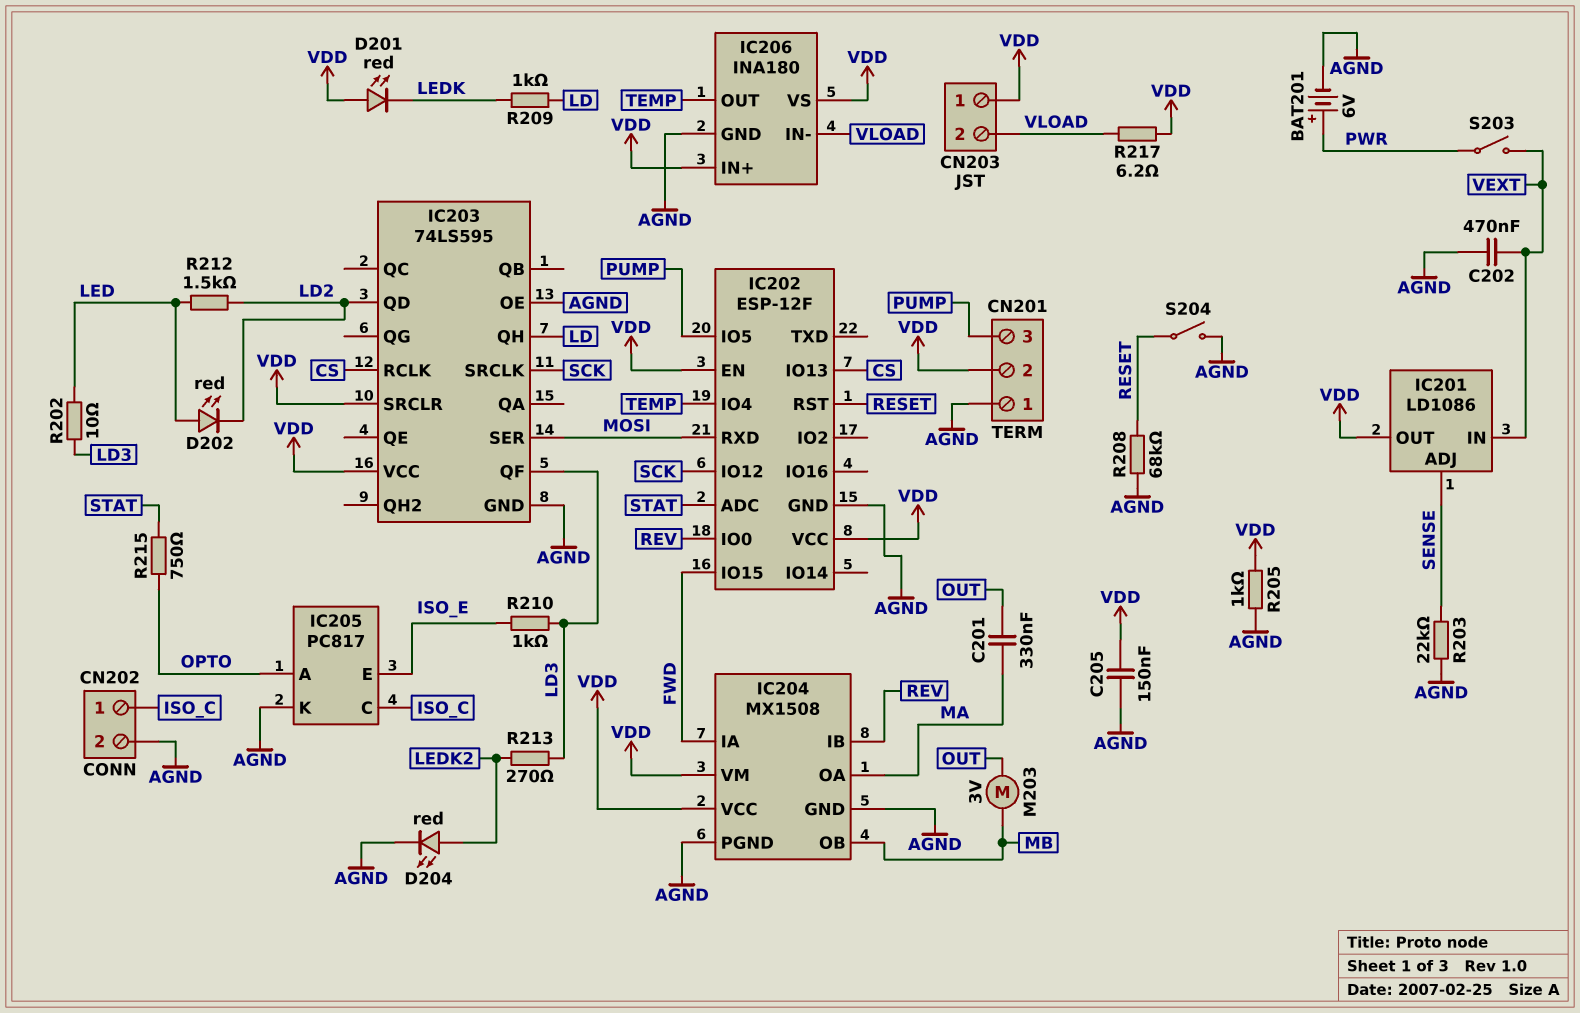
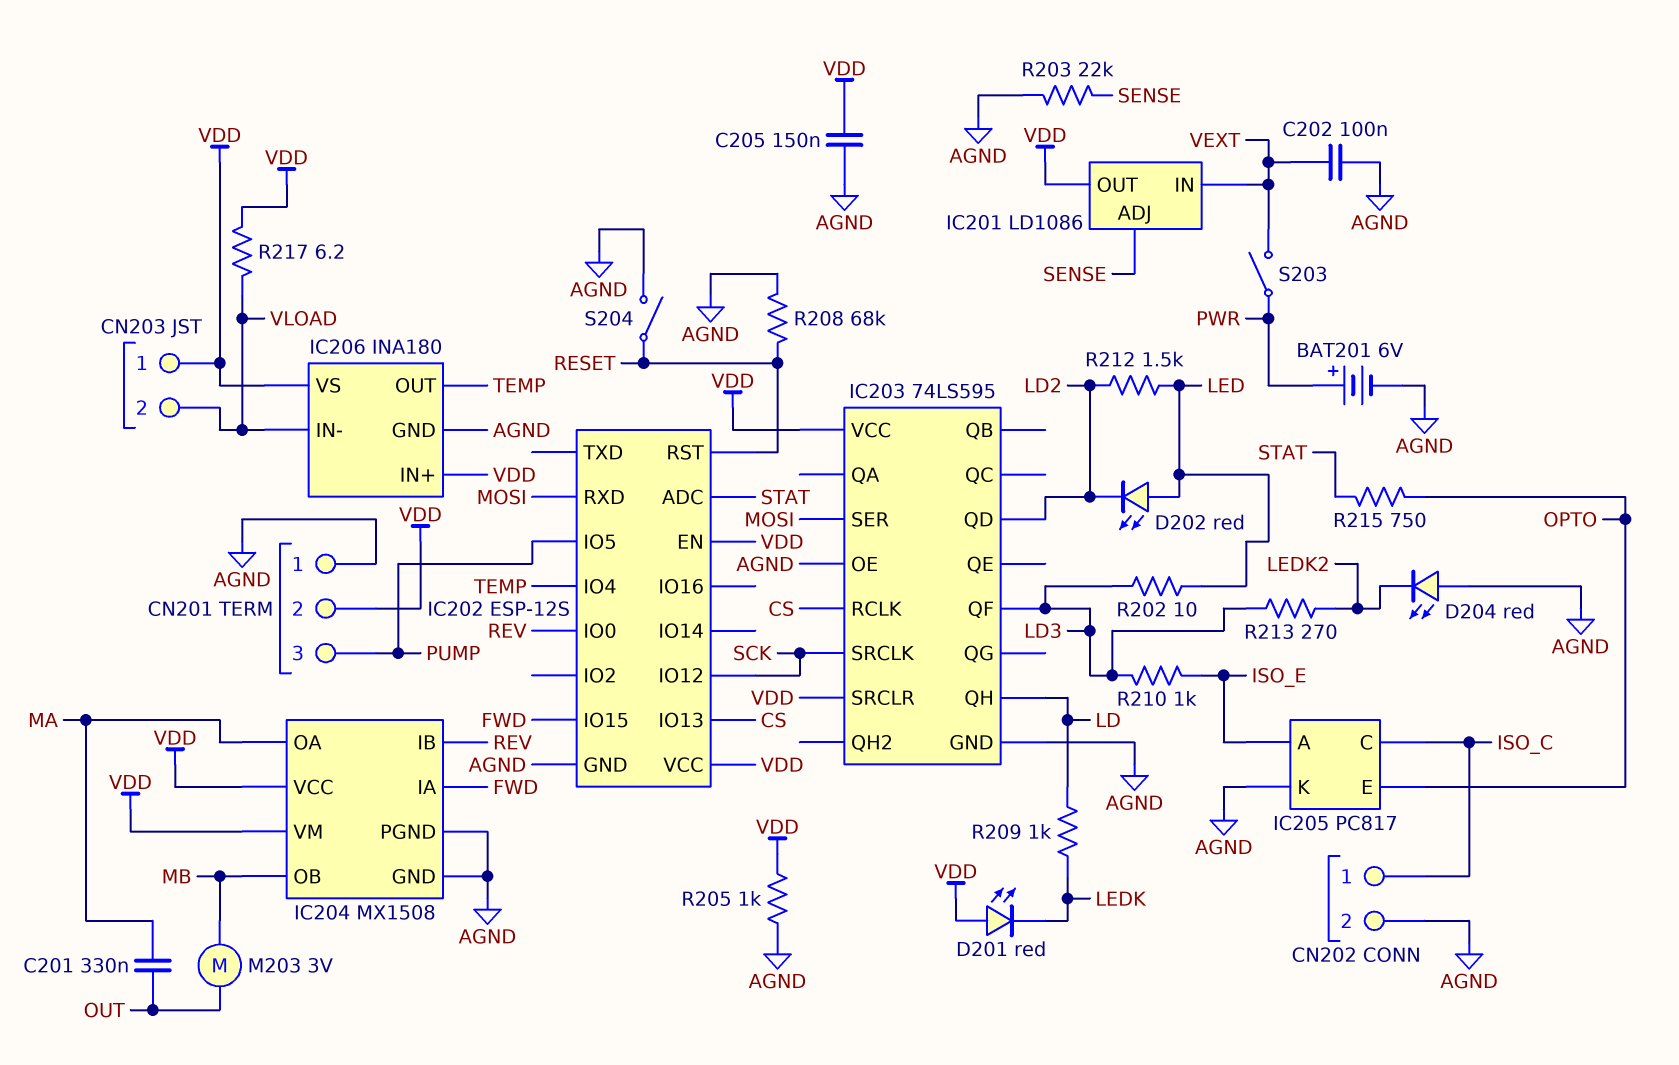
C202: 470nF (AGND, VEXT) -> 100nF (AGND, VEXT)
D204: LED red (A LEDK2, K AGND) -> LED red (A AGND, K LEDK2)
IC202: ESP-12F -> ESP-12S
IC205 pin A: OPTO -> ISO_E
IC205 pin E: ISO_E -> OPTO

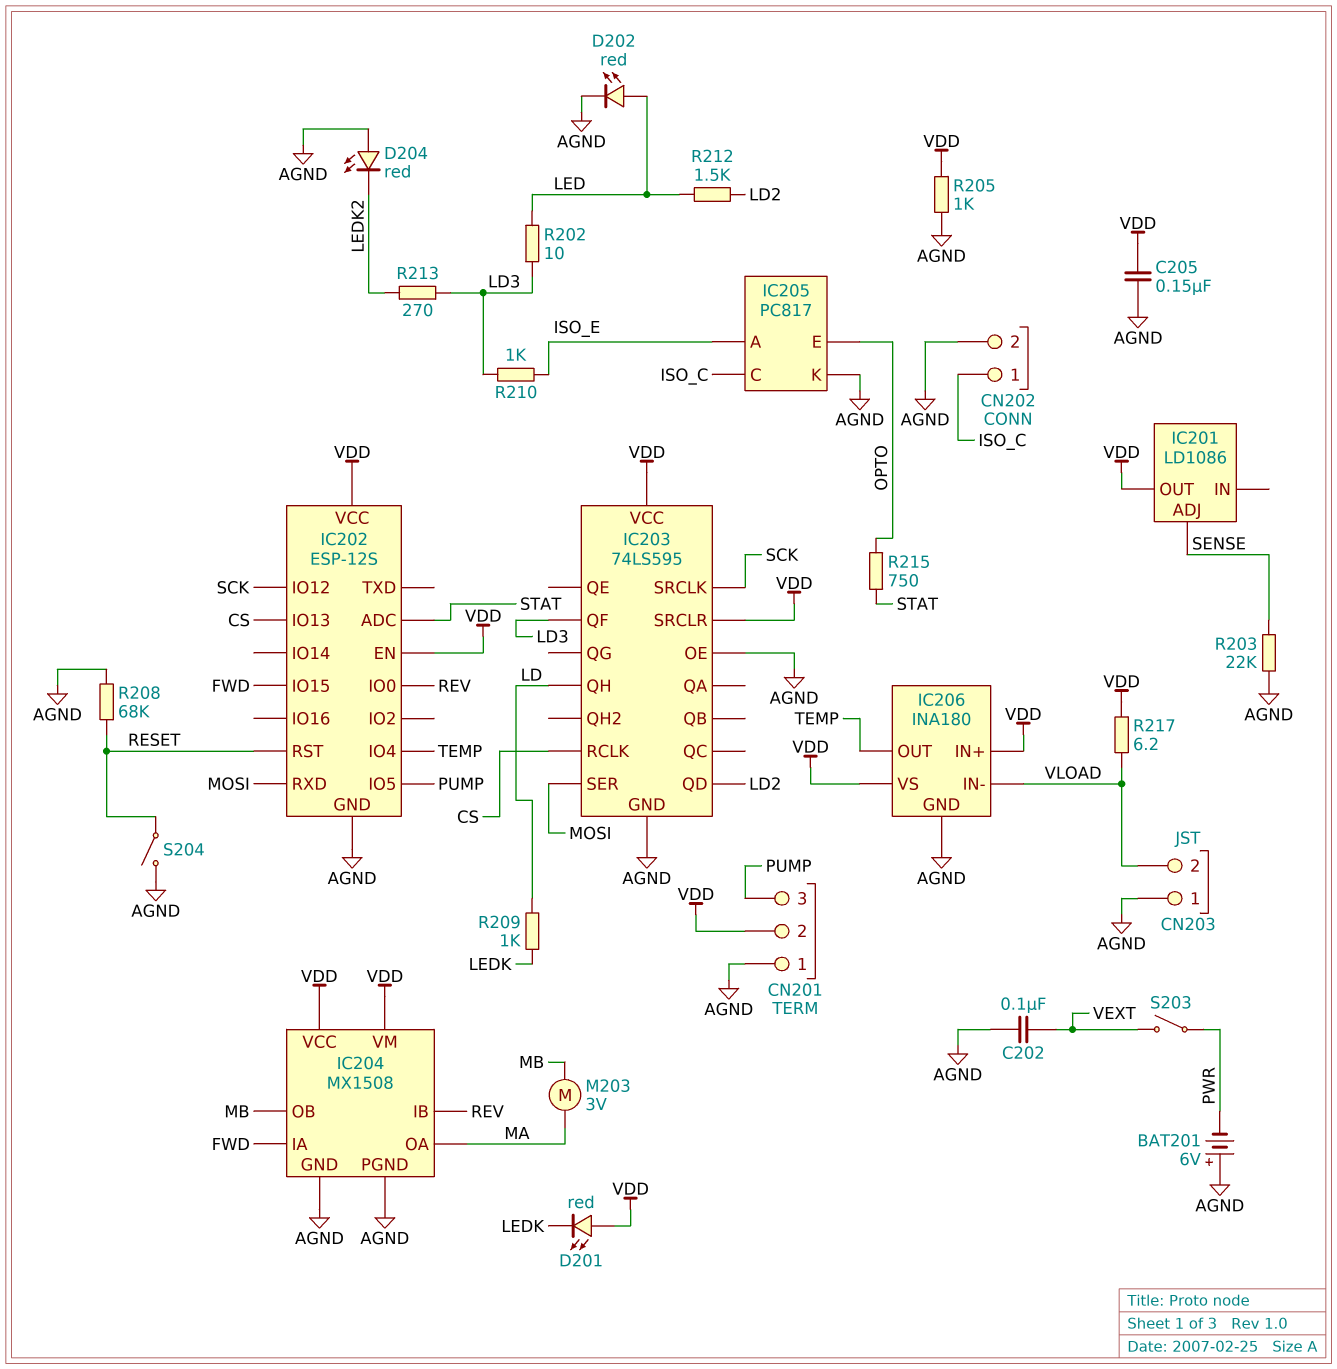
BAT201: 6V (plus PWR, minus AGND) -> 6V (plus AGND, minus PWR)
C201: 330nF (MA, OUT) -> none
CN203 pin 1: VDD -> AGND
D202: LED red (A LED, K LD2) -> LED red (A LED, K AGND)
IC201 pin IN: VEXT -> none
M203: motor 3V (MB, OUT) -> motor 3V (MA, MB)

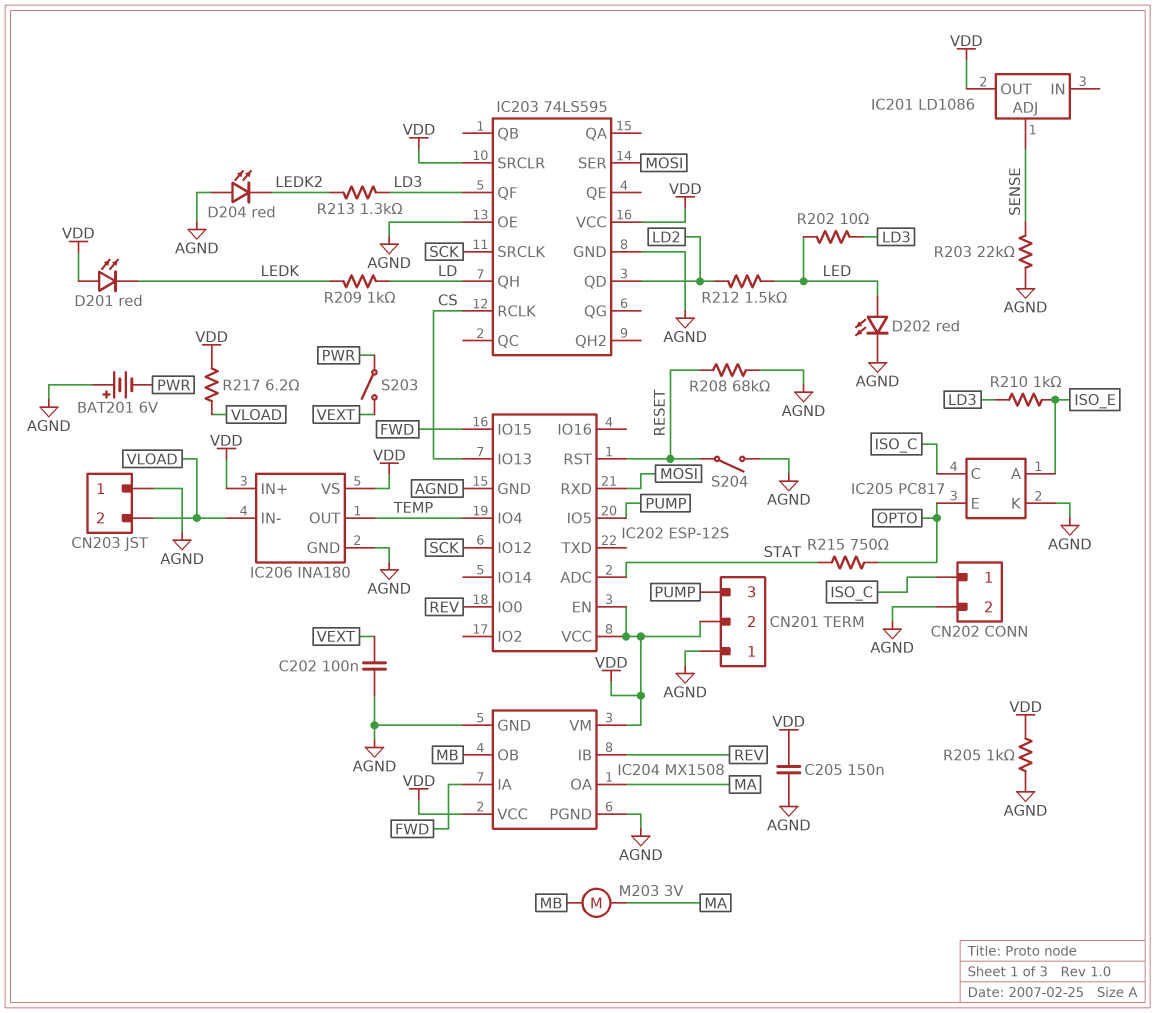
R213: 270 (LD3, LEDK2) -> 1.3k (LD3, LEDK2)

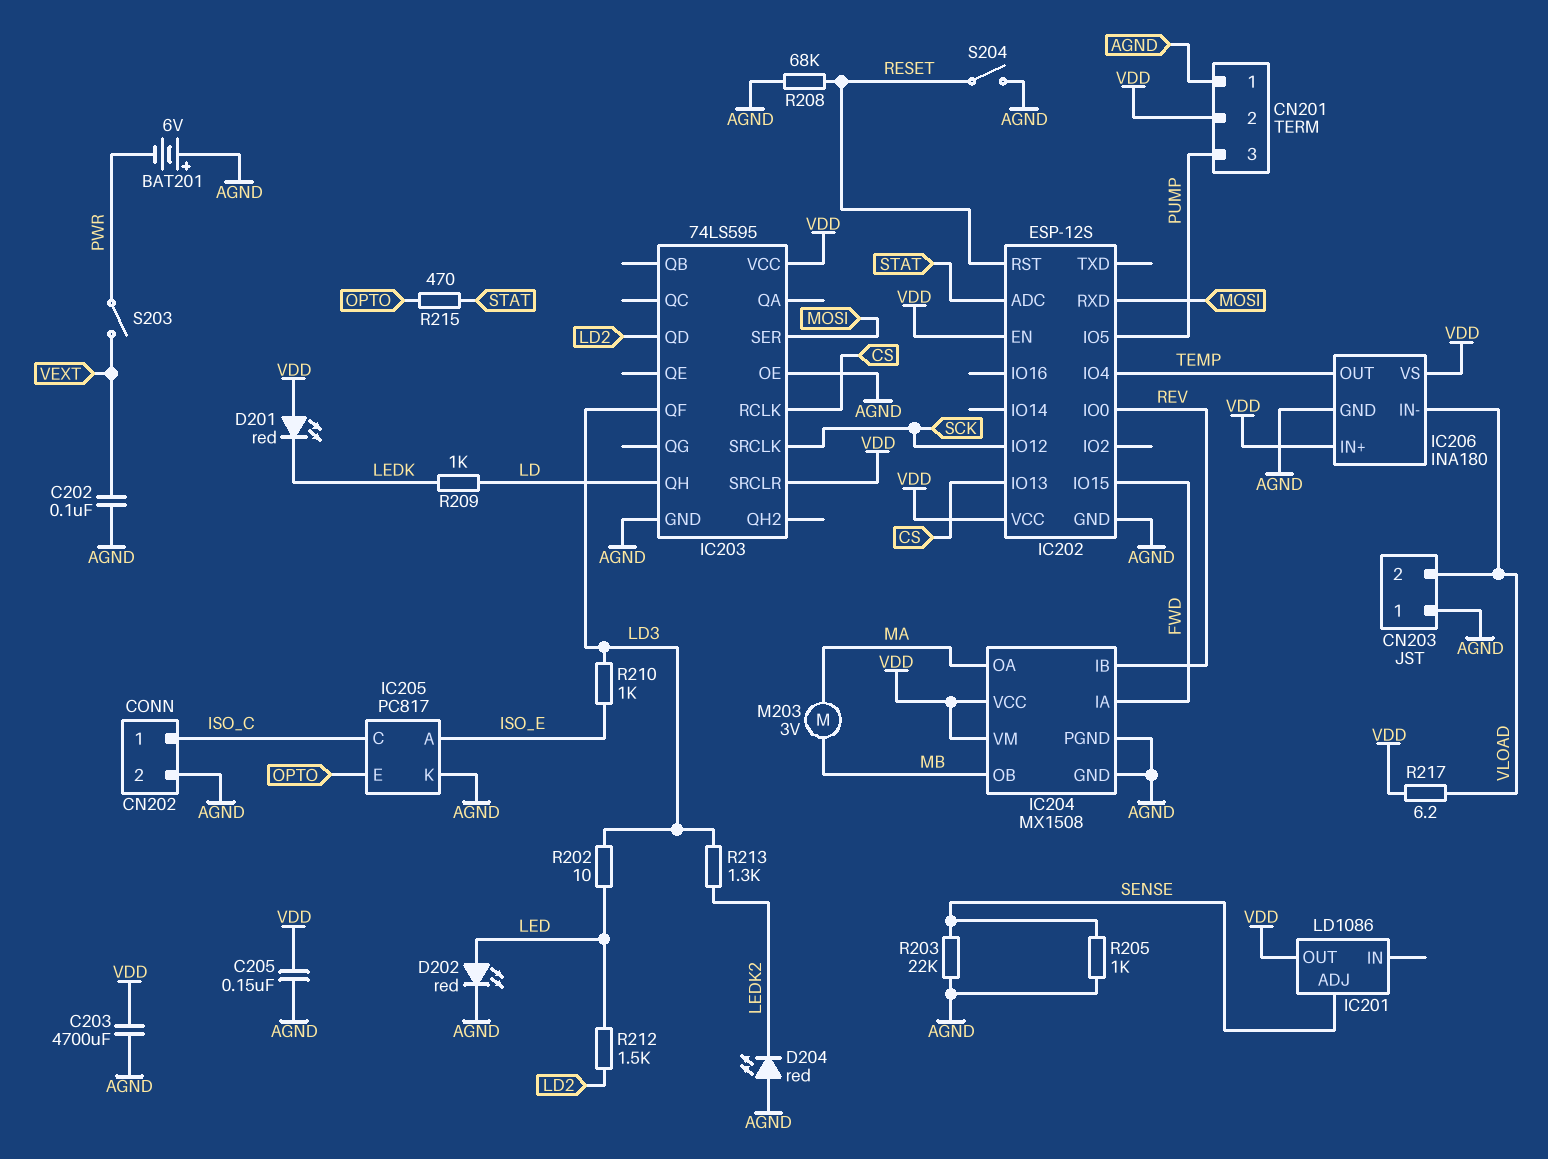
C203: none -> 4700uF (AGND, VDD)
R205: 1k (AGND, VDD) -> 1k (AGND, SENSE)
R215: 750 (OPTO, STAT) -> 470 (OPTO, STAT)

